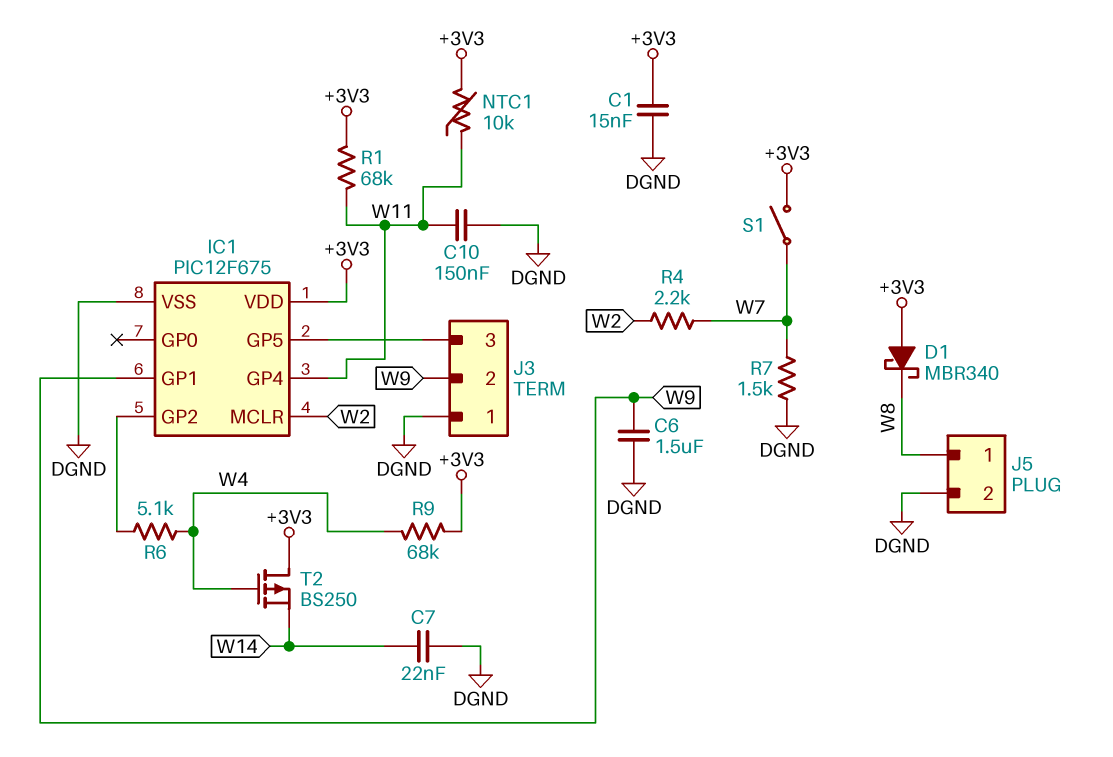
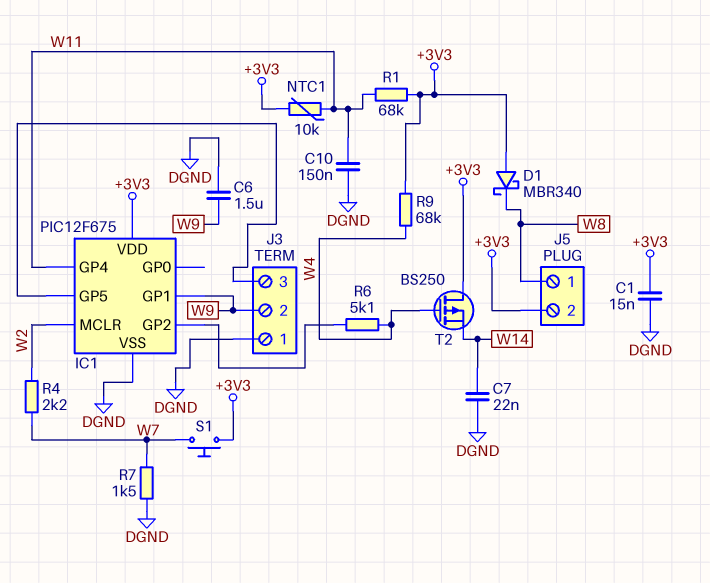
J5 pin 2: DGND -> +3V3
S1: switch (+3V3, W7) -> button (+3V3, W7)

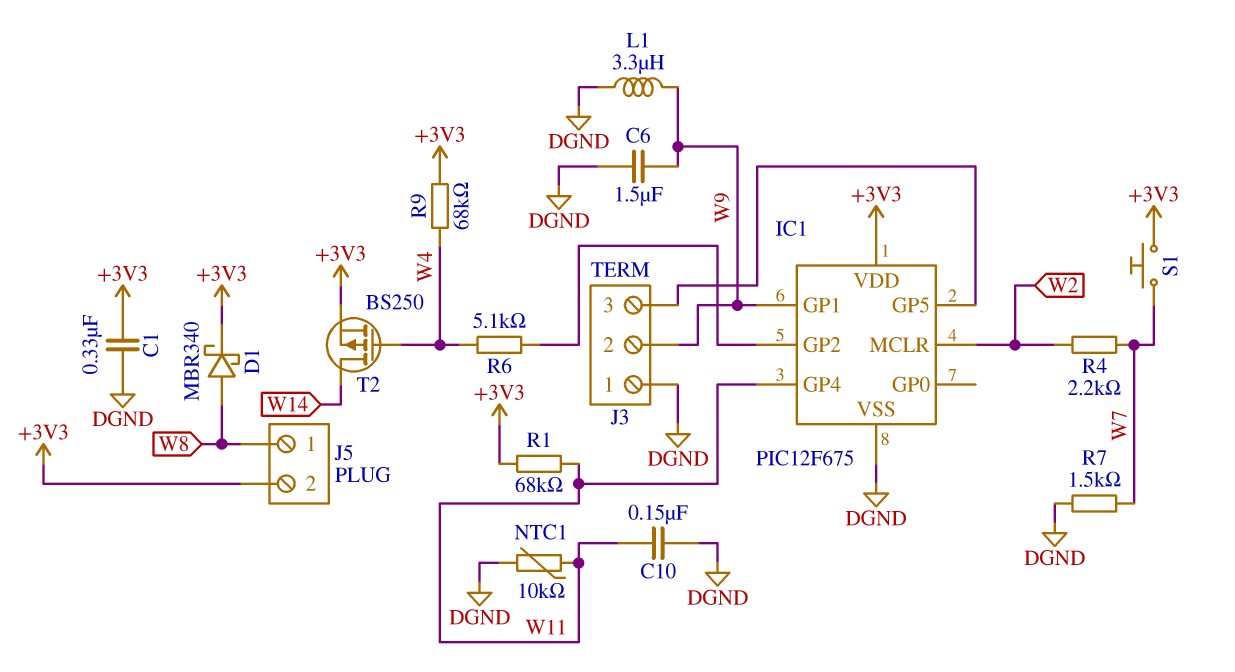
C1: 15nF (+3V3, DGND) -> 330nF (+3V3, DGND)
C7: 22nF (DGND, W14) -> none
D1: schottky MBR340 (A +3V3, K W8) -> schottky MBR340 (A W8, K +3V3)
L1: none -> 3.3uH (DGND, W9)
NTC1: 10k (+3V3, W11) -> 10k (DGND, W11)
T2: PMOS BS250 (G W4, D +3V3, S W14) -> PMOS BS250 (G W4, D W14, S +3V3)

